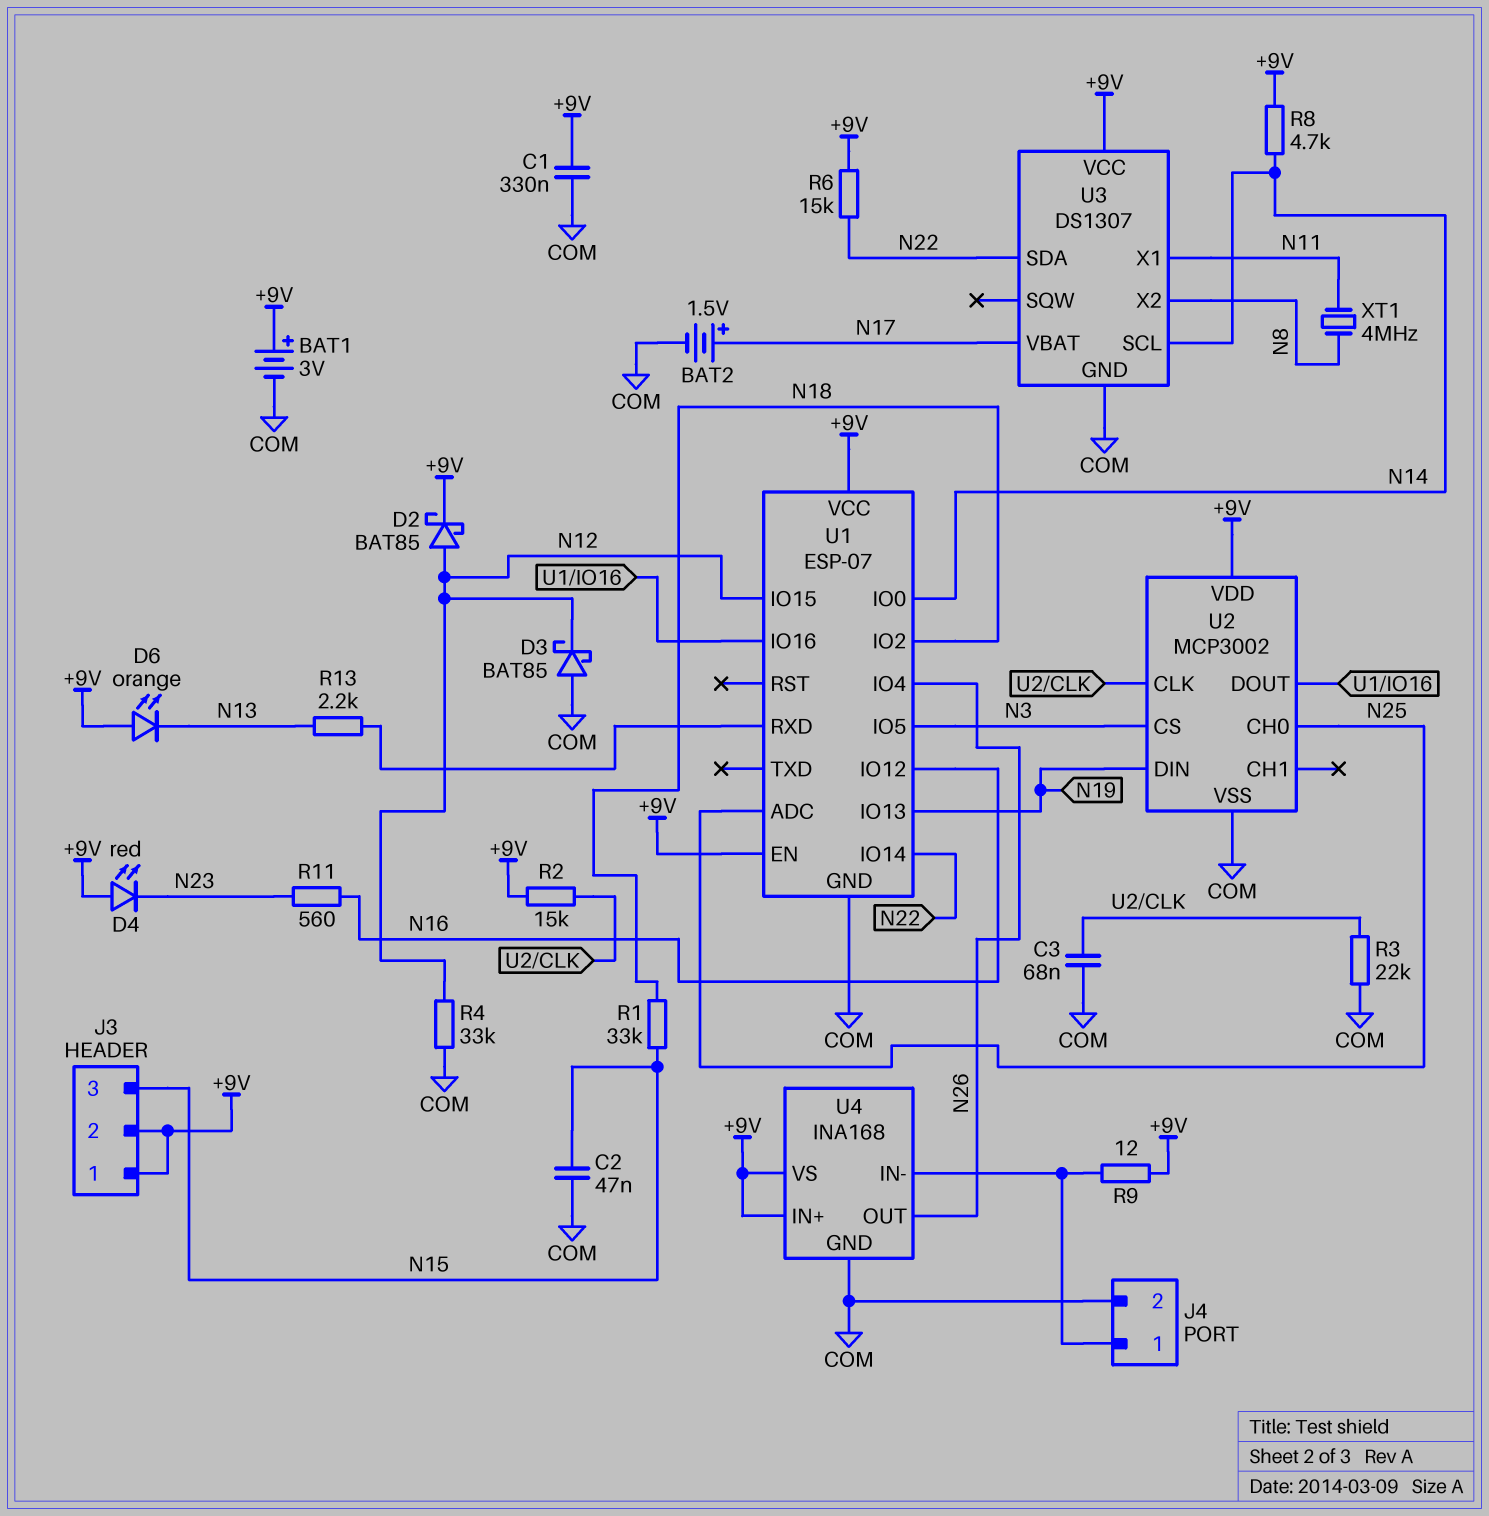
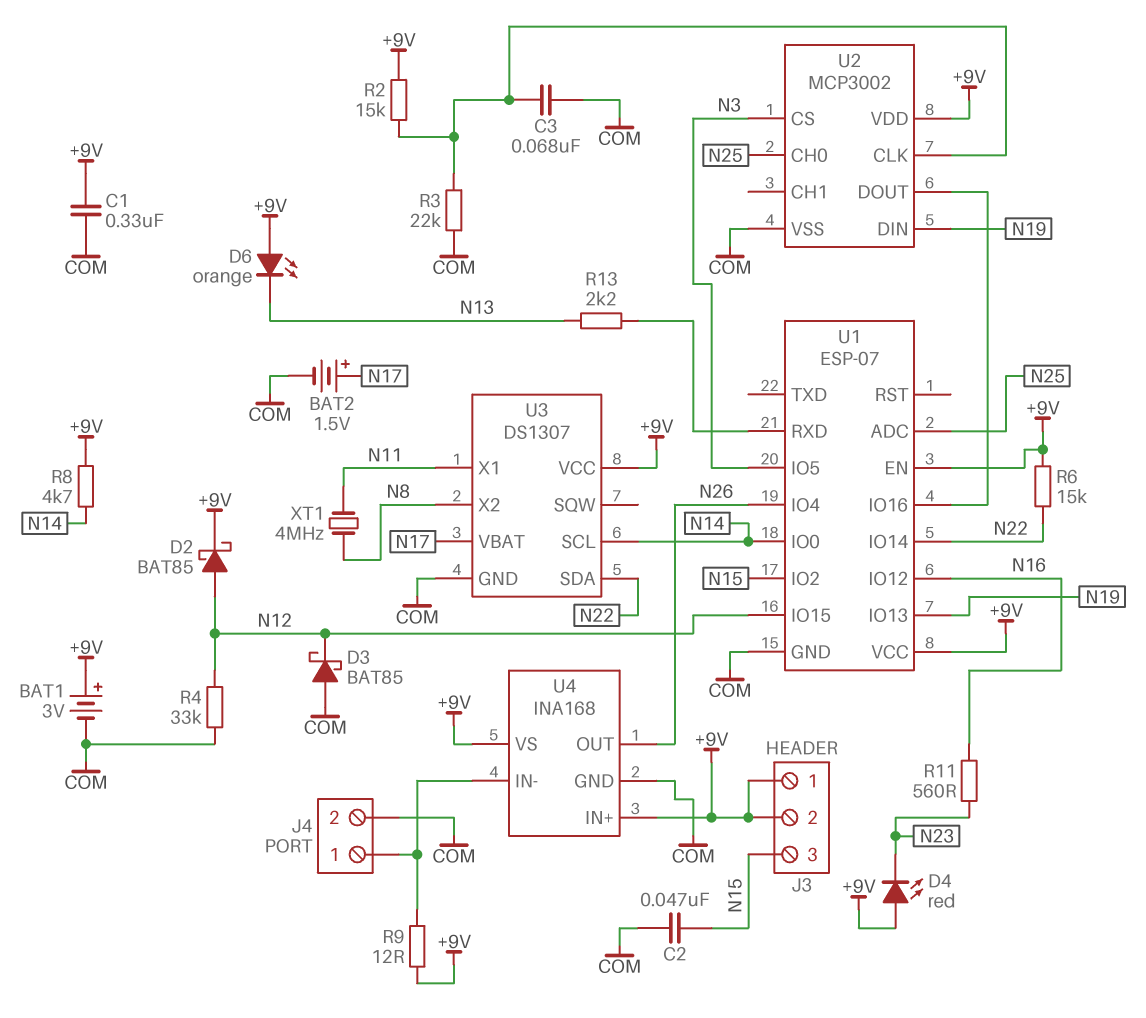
R1: 33k (N15, N18) -> none
U1 pin IO2: N18 -> N15

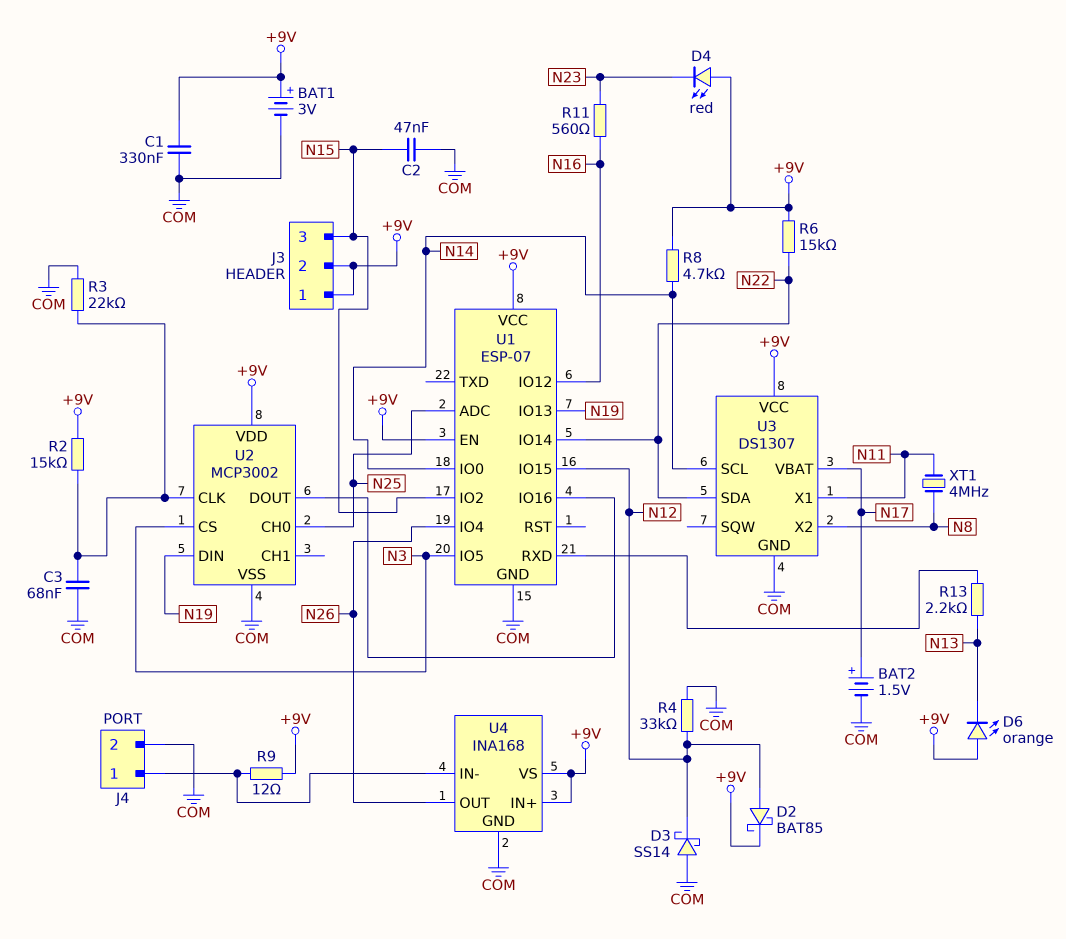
D3: schottky BAT85 (A COM, K N12) -> schottky SS14 (A COM, K N12)

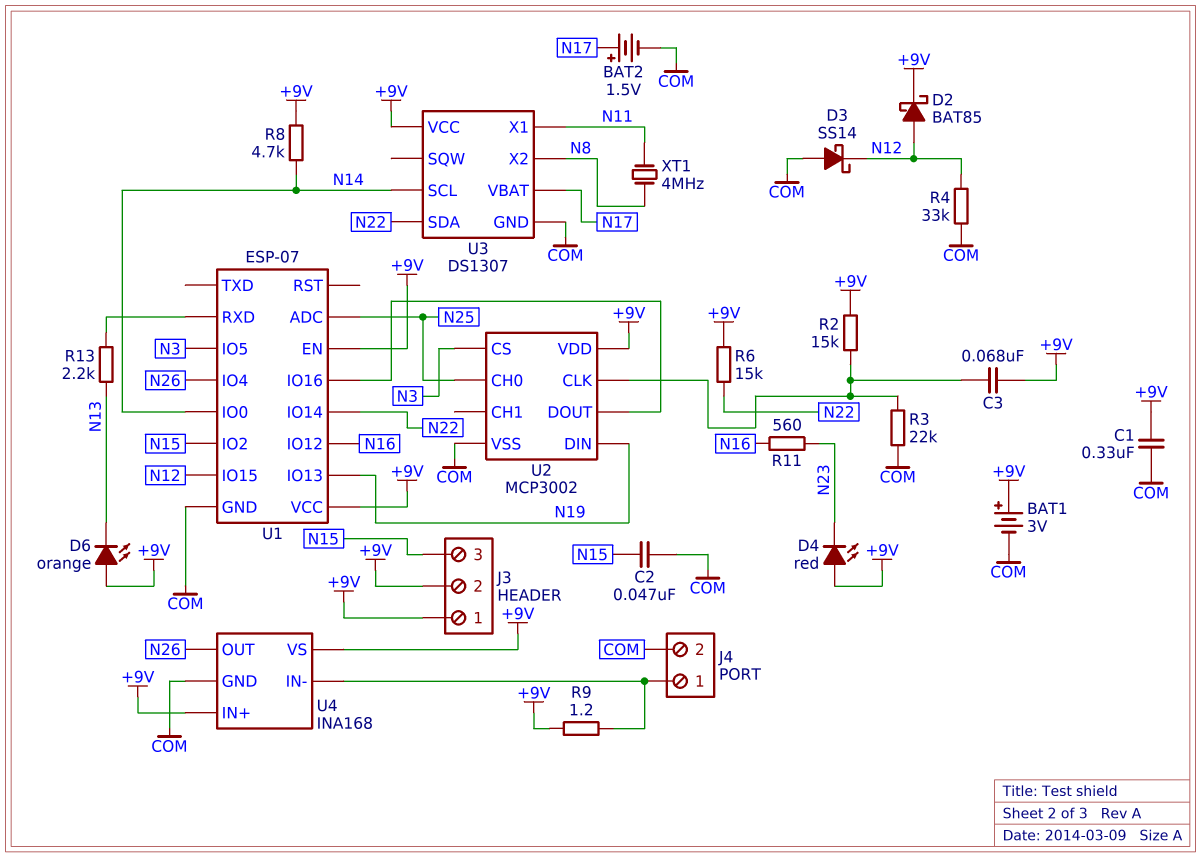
C3: 68nF (COM, U2/CLK) -> 68nF (+9V, U2/CLK)
R9: 12 (+9V, J4/1) -> 1.2 (+9V, J4/1)

